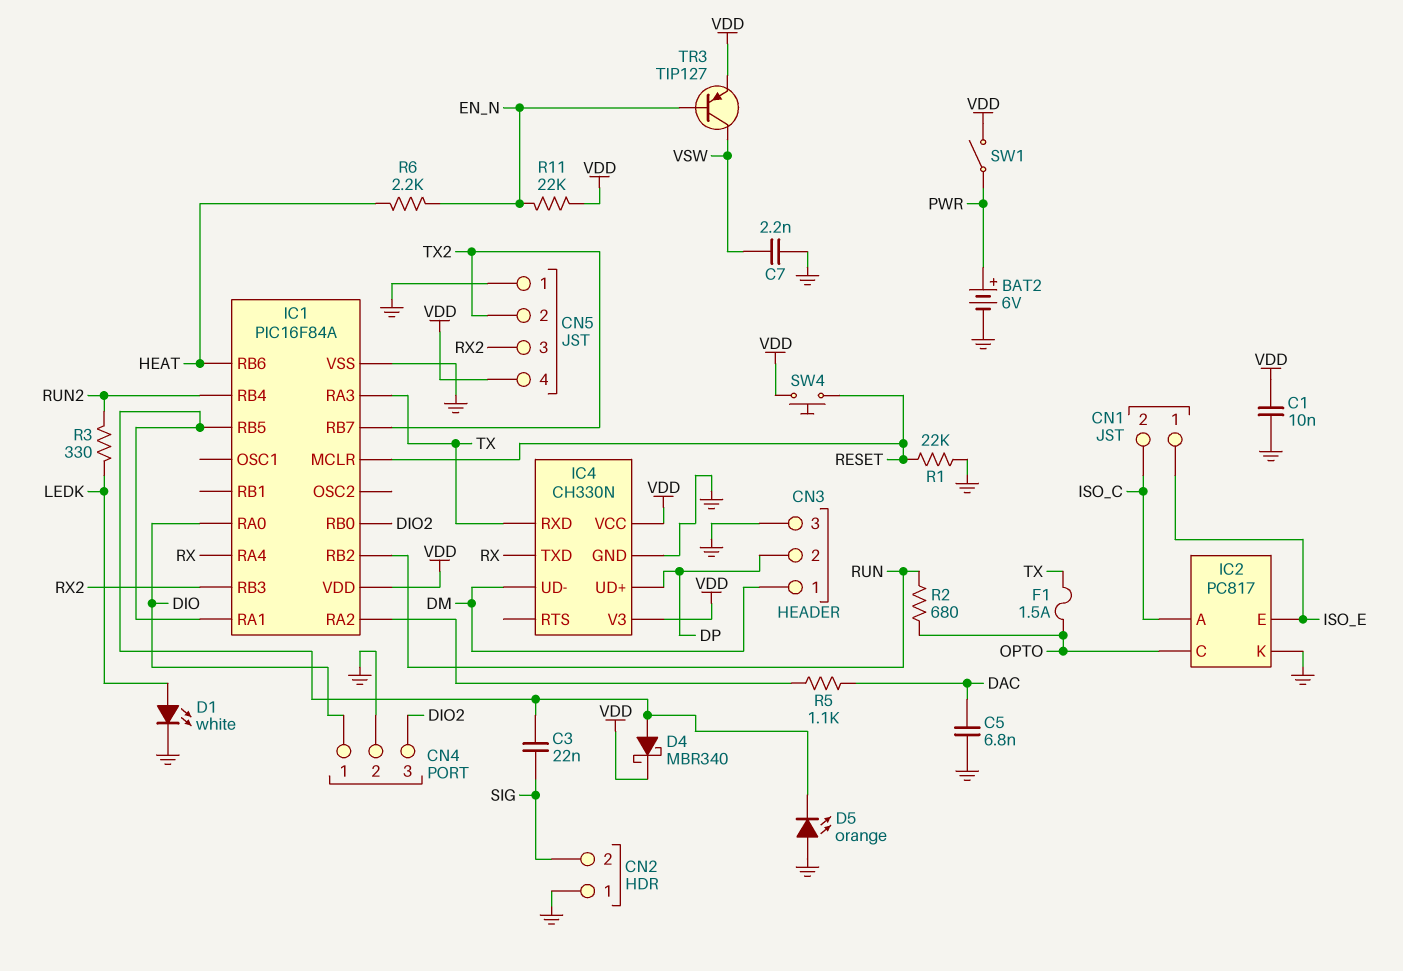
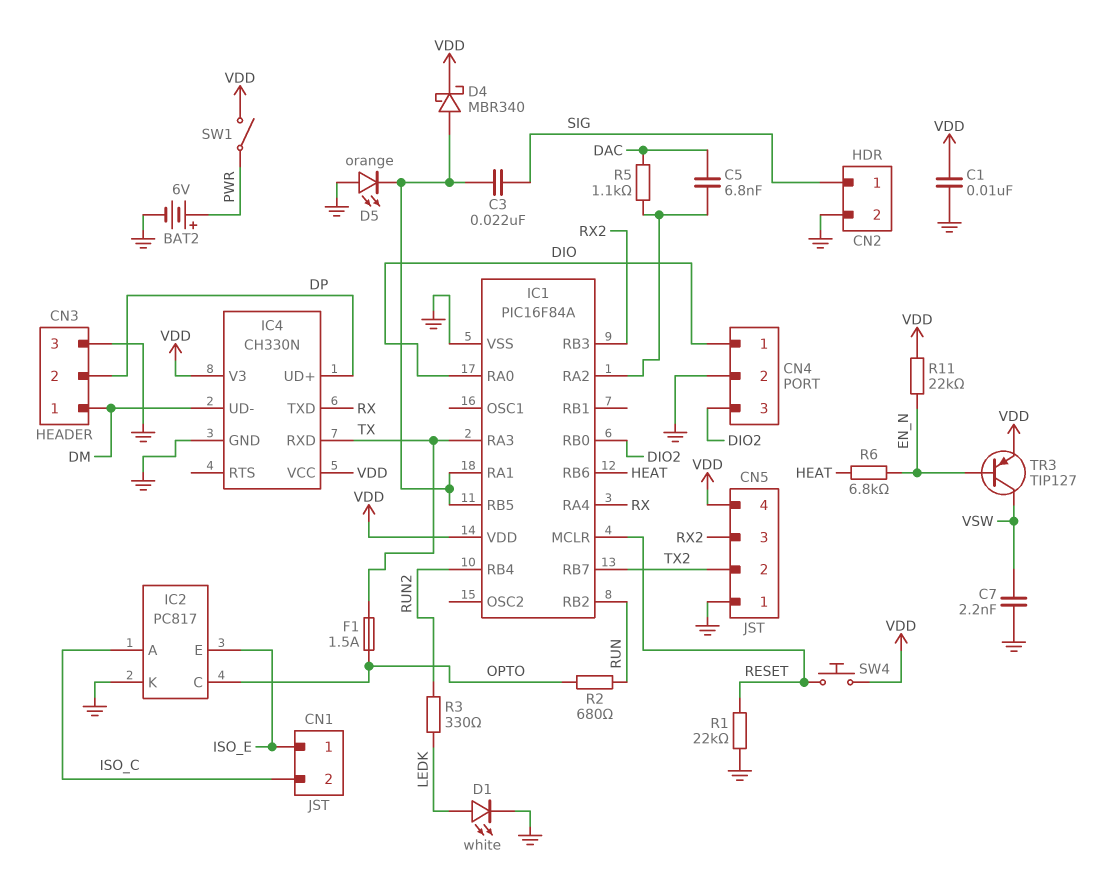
C5: 6.8nF (DAC, GND) -> 6.8nF (DAC, IC1/RA2)
CN2 pin 1: GND -> SIG
CN2 pin 2: SIG -> GND
R6: 2.2k (EN_N, HEAT) -> 6.8k (EN_N, HEAT)

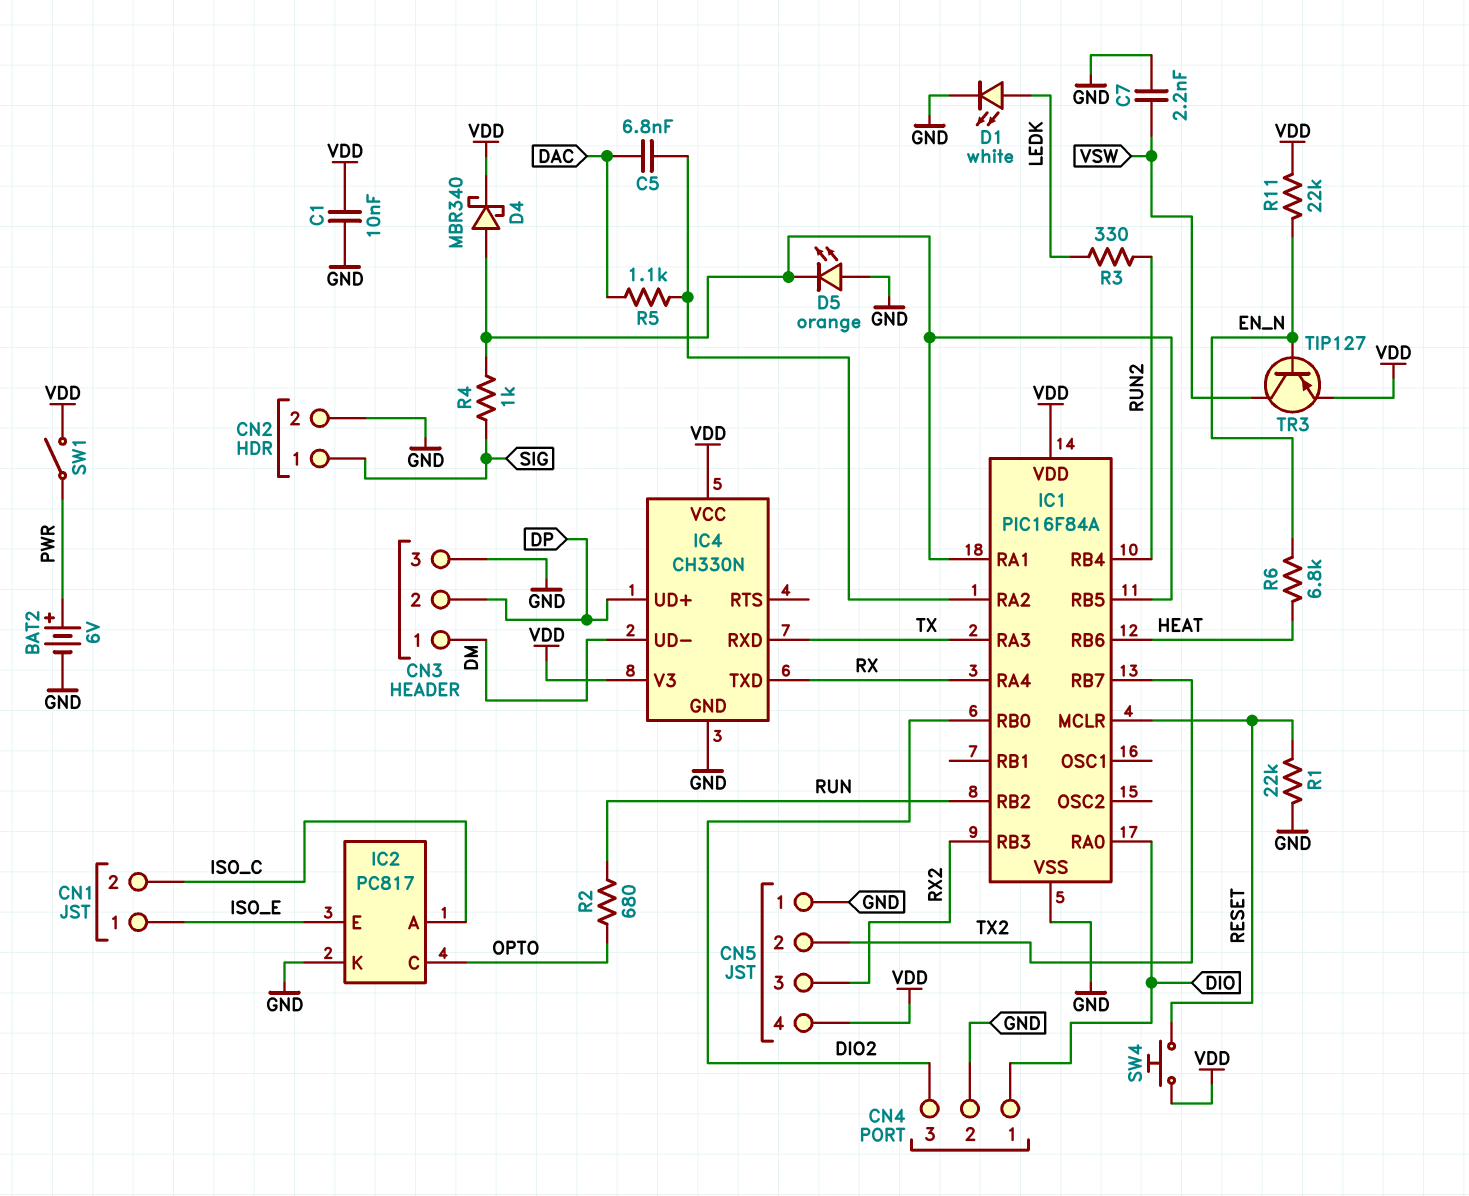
C3: 22nF (IC1/RA1, SIG) -> none
F1: 1.5A (OPTO, TX) -> none
R4: none -> 1k (IC1/RA1, SIG)

